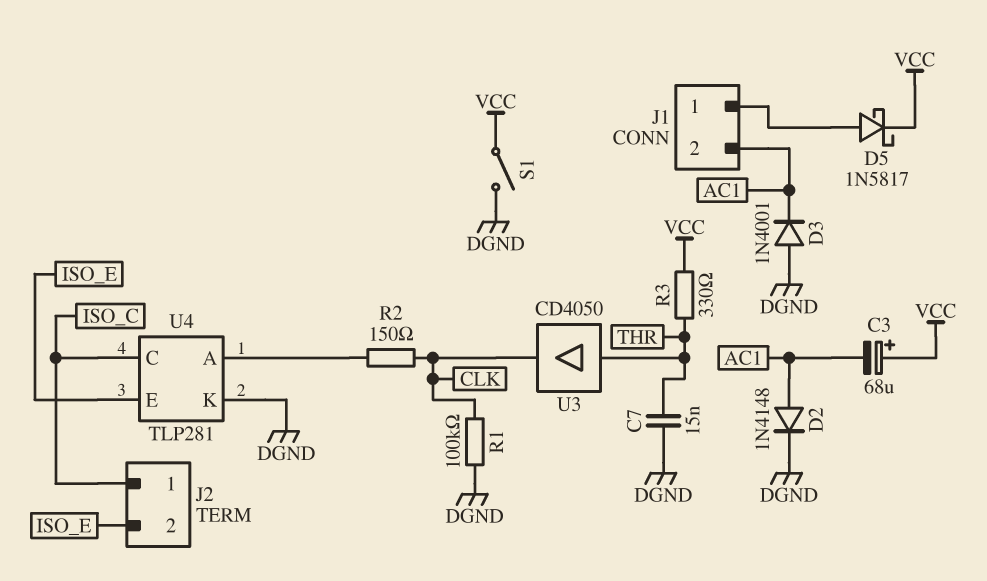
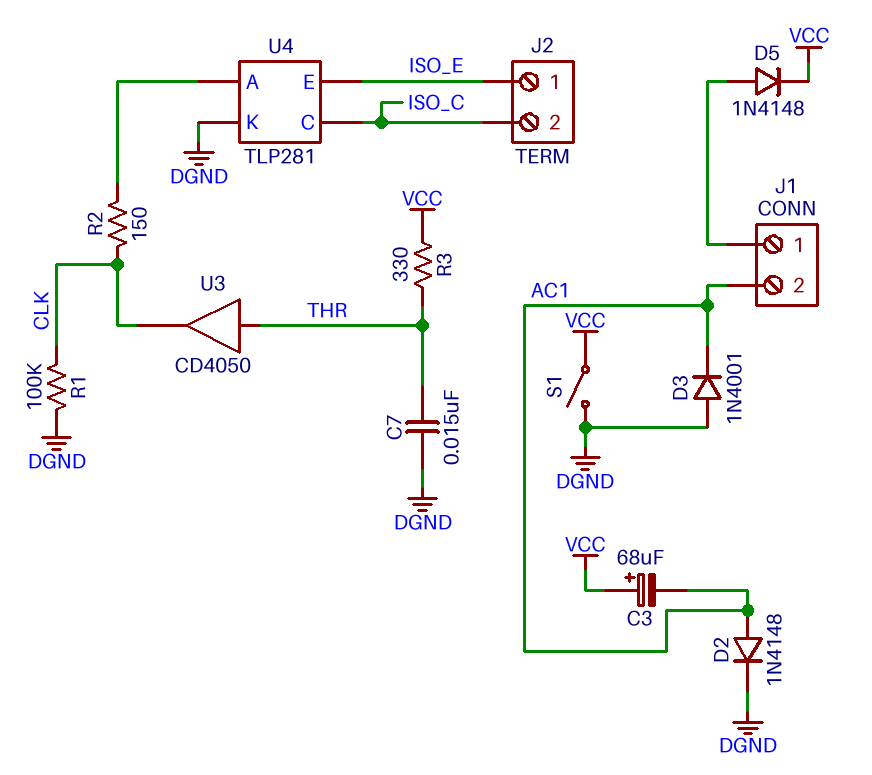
D5: schottky 1N5817 (A J1/1, K VCC) -> diode 1N4148 (A J1/1, K VCC)
J2 pin 1: ISO_C -> ISO_E
J2 pin 2: ISO_E -> ISO_C

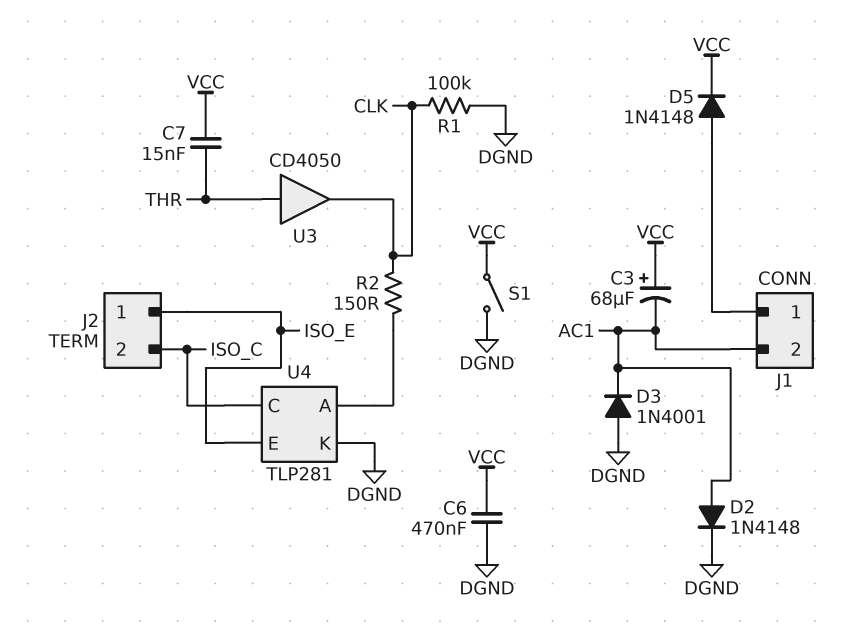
C6: none -> 470nF (DGND, VCC)
C7: 15nF (DGND, THR) -> 15nF (THR, VCC)
R3: 330 (THR, VCC) -> none

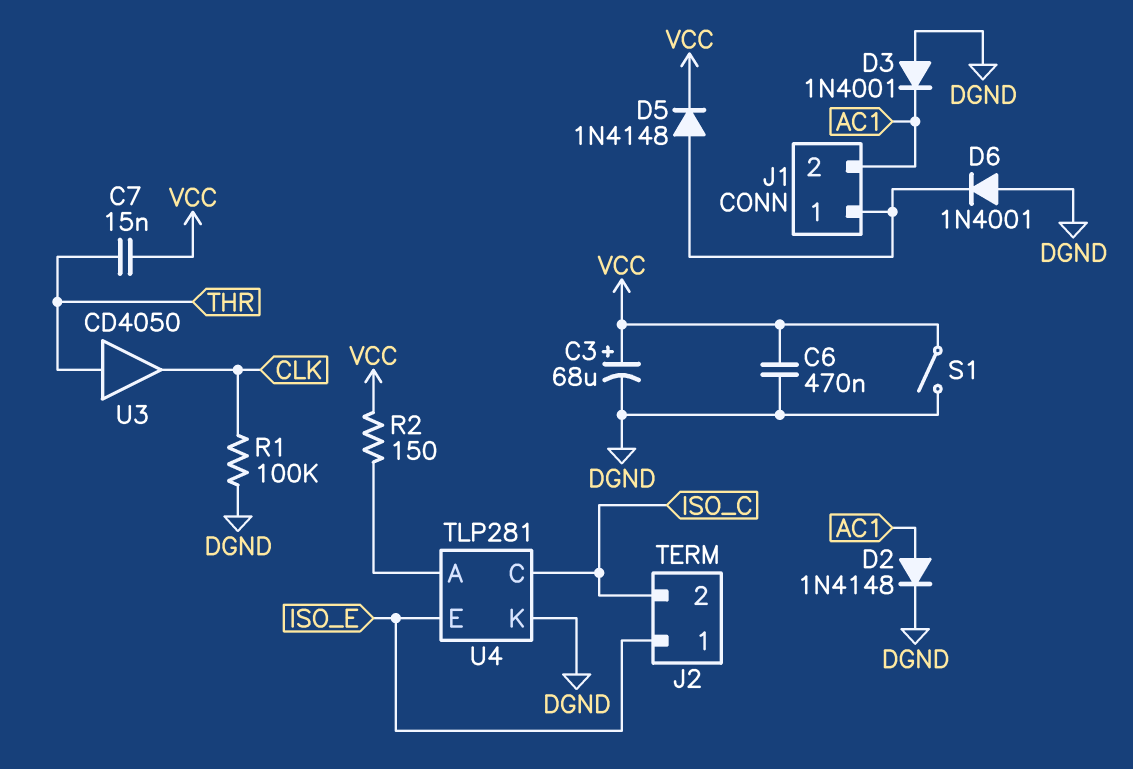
C3: 68uF (plus VCC, minus AC1) -> 68uF (plus VCC, minus DGND)
D6: none -> diode 1N4001 (A DGND, K J1/1)
R2: 150 (CLK, U4/A) -> 150 (U4/A, VCC)

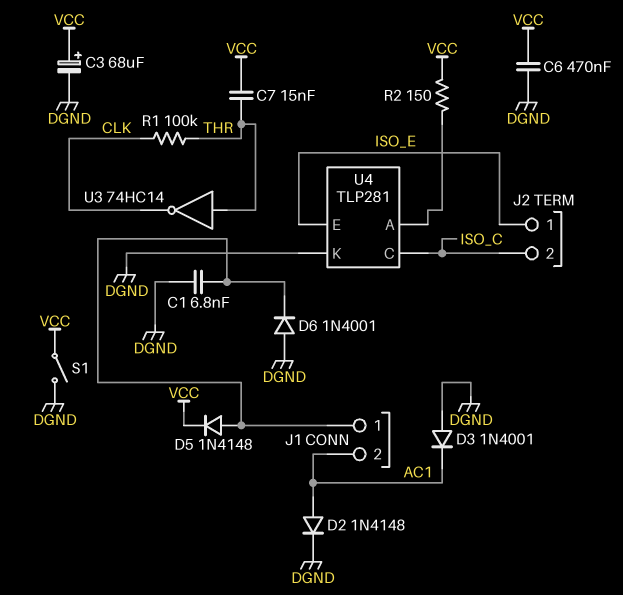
C1: none -> 6.8nF (DGND, J1/1)
R1: 100k (CLK, DGND) -> 100k (CLK, THR)
U3: buffer CD4050 (in THR, out CLK) -> NOT 74HC14 (in THR, out CLK)

